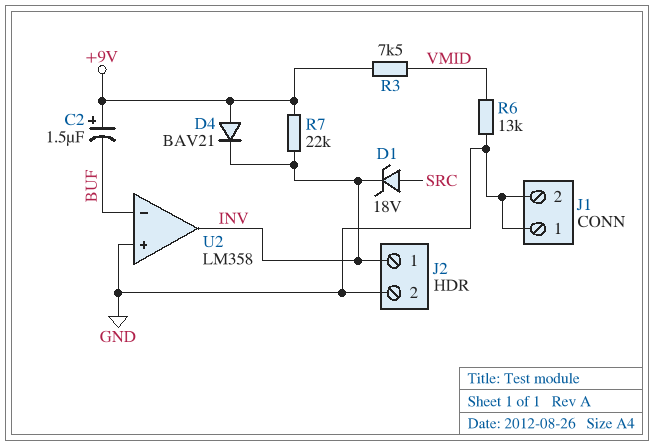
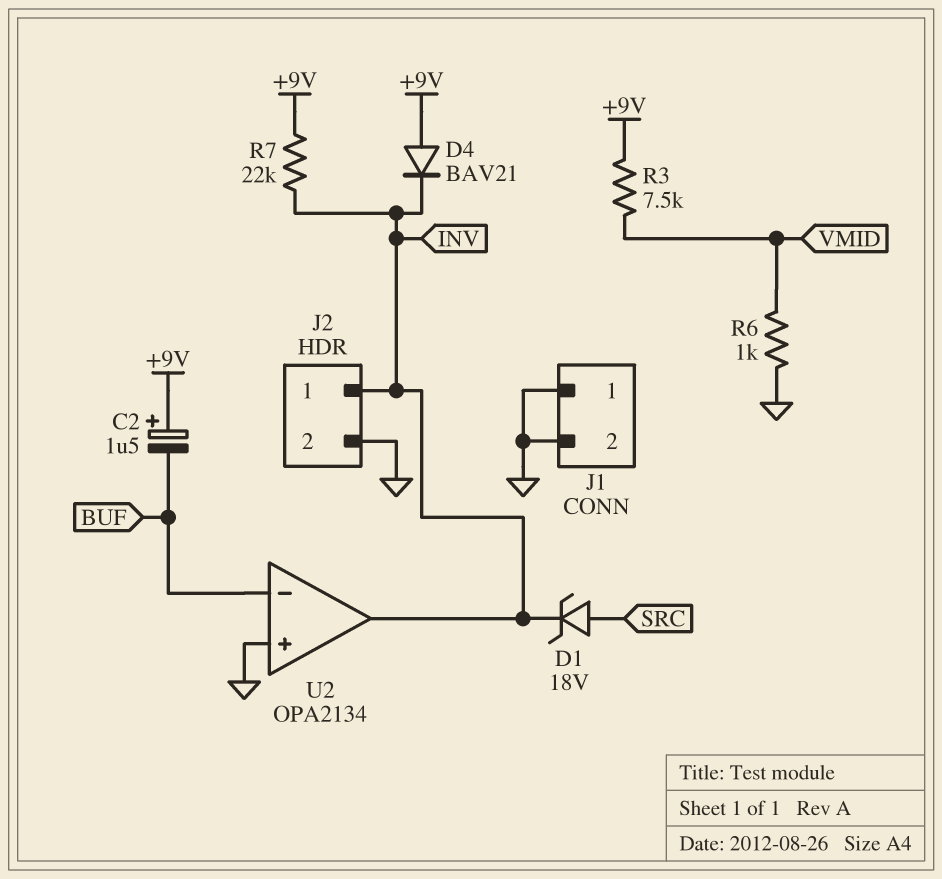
R6: 13k (GND, VMID) -> 1k (GND, VMID)
U2: LM358 -> OPA2134

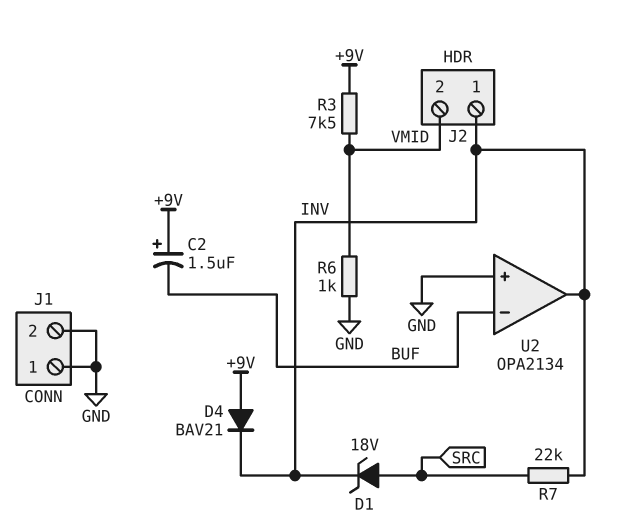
J2 pin 2: GND -> VMID
R7: 22k (+9V, INV) -> 22k (INV, SRC)

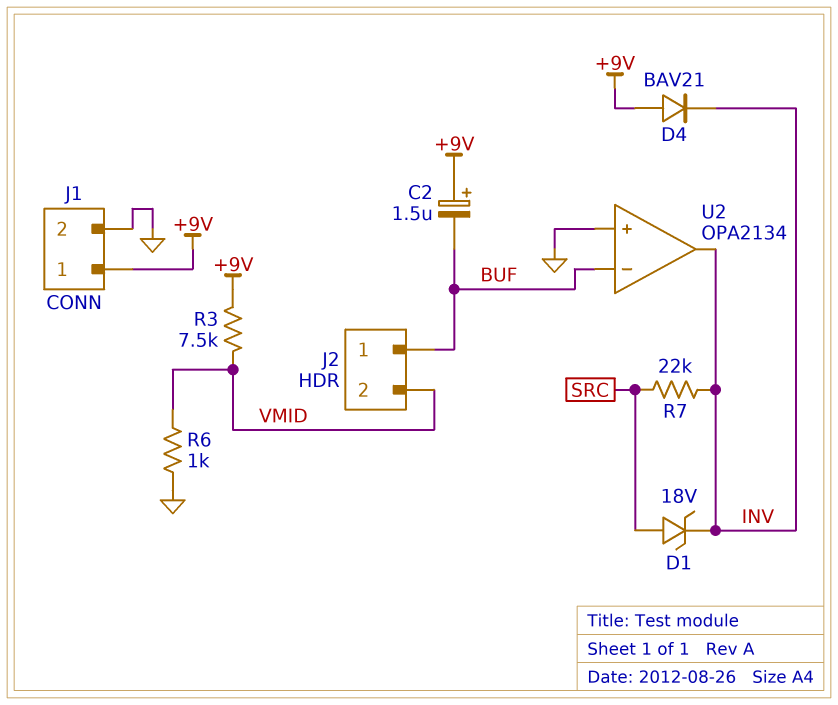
J1 pin 1: GND -> +9V
J2 pin 1: INV -> BUF

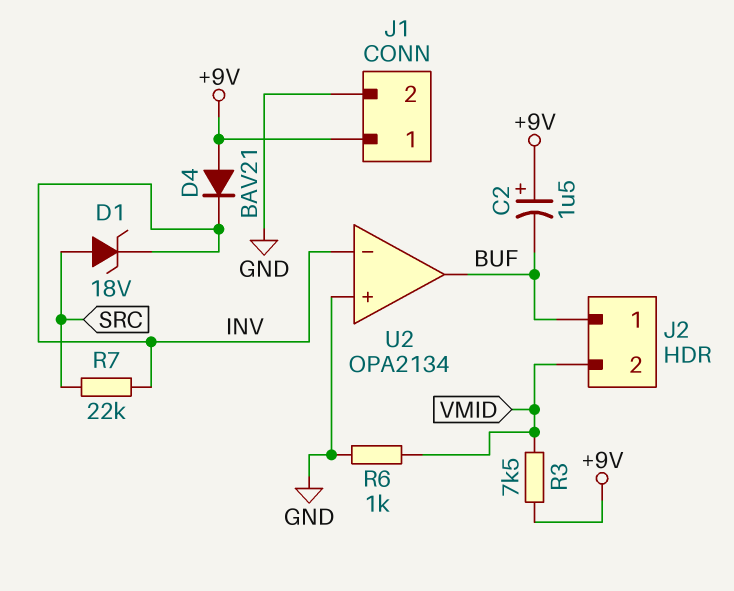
U2 pin in-: BUF -> INV
U2 pin out: INV -> BUF

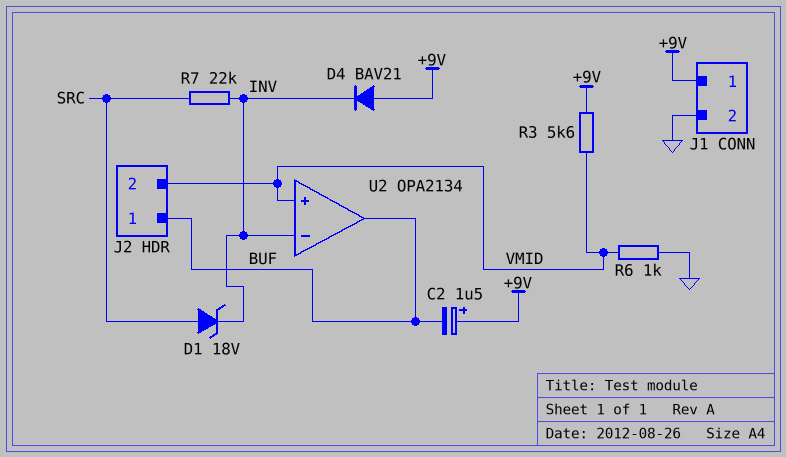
R3: 7.5k (+9V, VMID) -> 5.6k (+9V, VMID)
U2 pin in+: GND -> VMID

